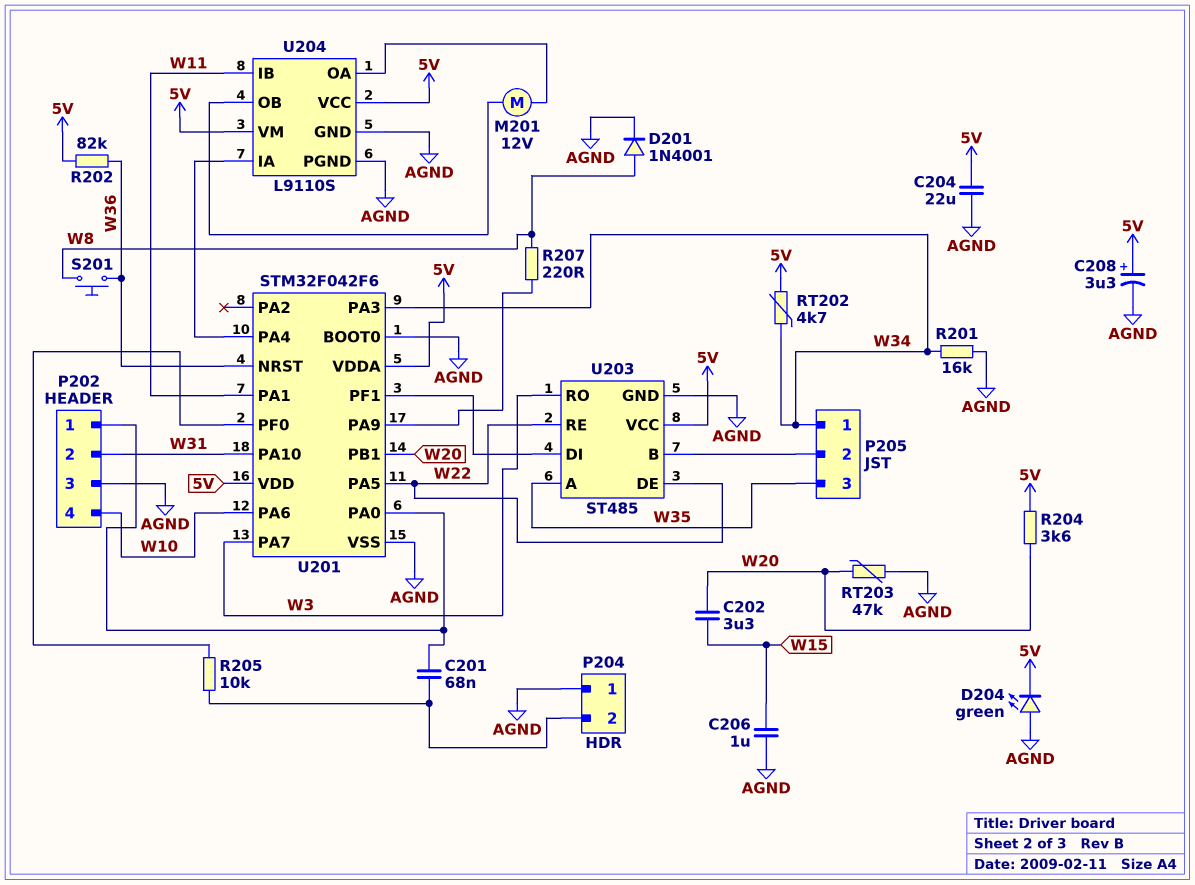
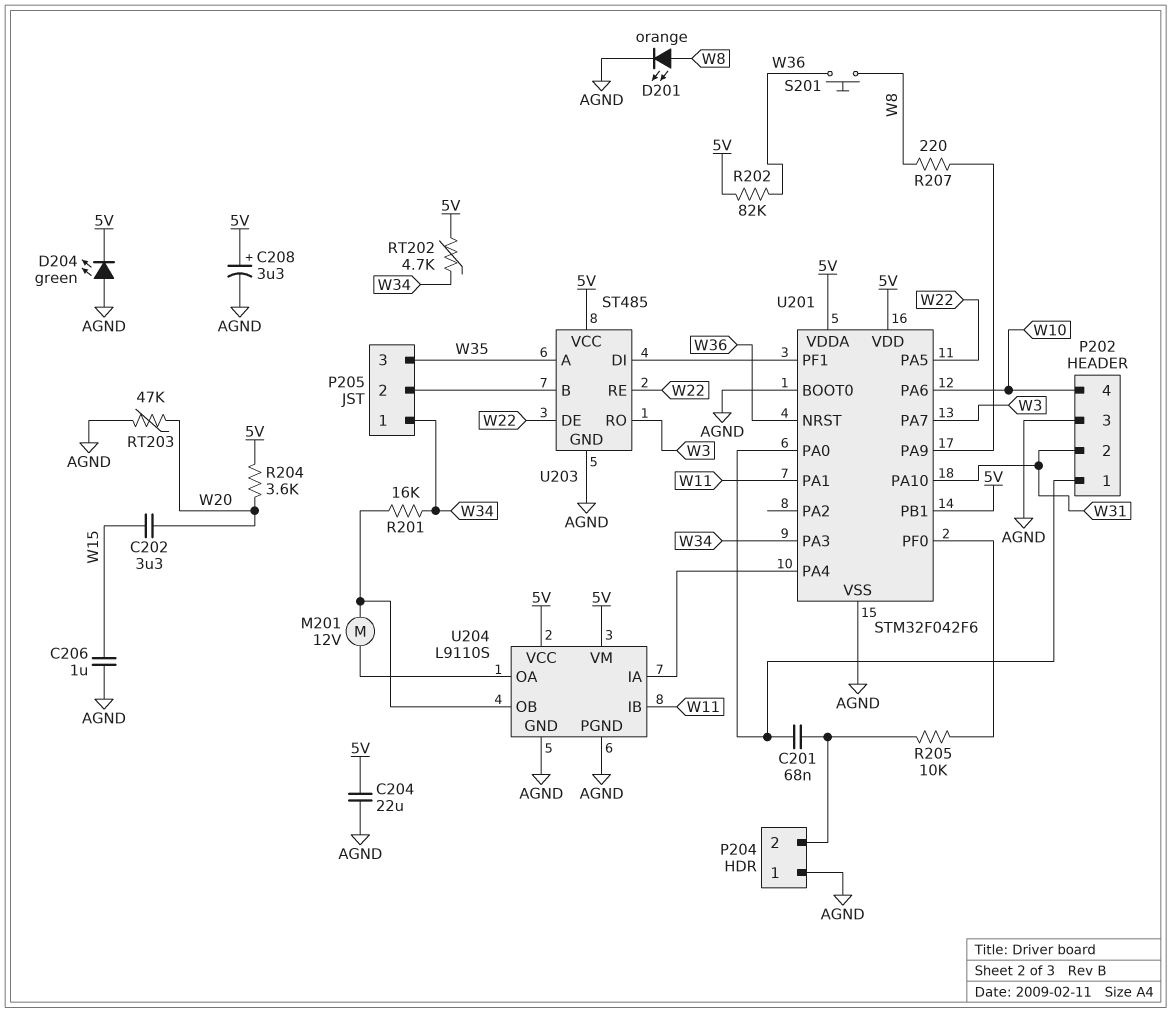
D201: diode 1N4001 (A W8, K AGND) -> LED orange (A W8, K AGND)
R201: 16k (AGND, W34) -> 16k (U204/OB, W34)
U201 pin PB1: W20 -> 5V

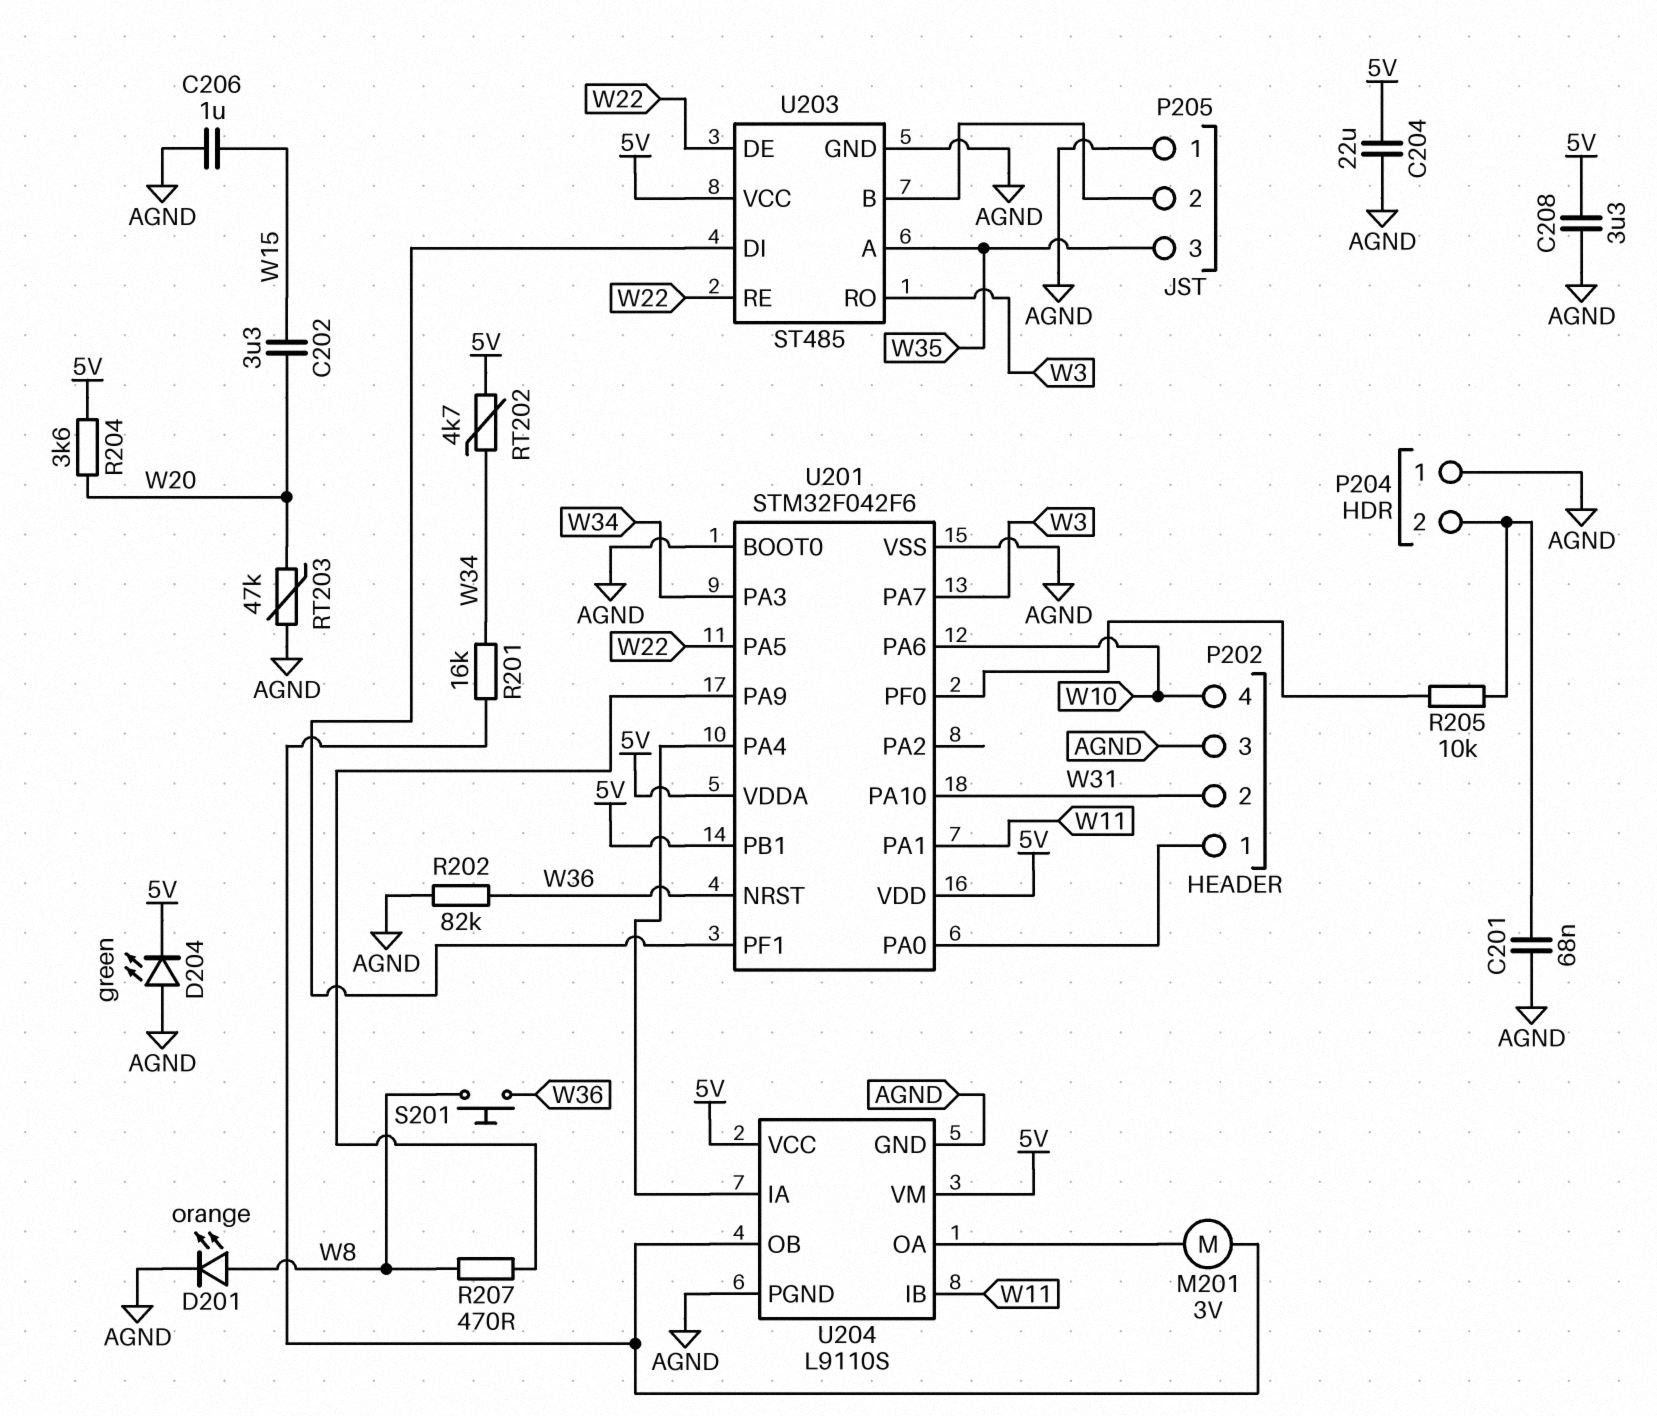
C201: 68nF (P202/1, P204/2) -> 68nF (AGND, P204/2)
C208: 3.3uF (plus 5V, minus AGND) -> 3.3uF (5V, AGND)
M201: motor 12V (U204/OA, U204/OB) -> motor 3V (U204/OA, U204/OB)
P205 pin 1: W34 -> AGND
R202: 82k (5V, W36) -> 82k (AGND, W36)
R207: 220 (U201/PA9, W8) -> 470 (U201/PA9, W8)

